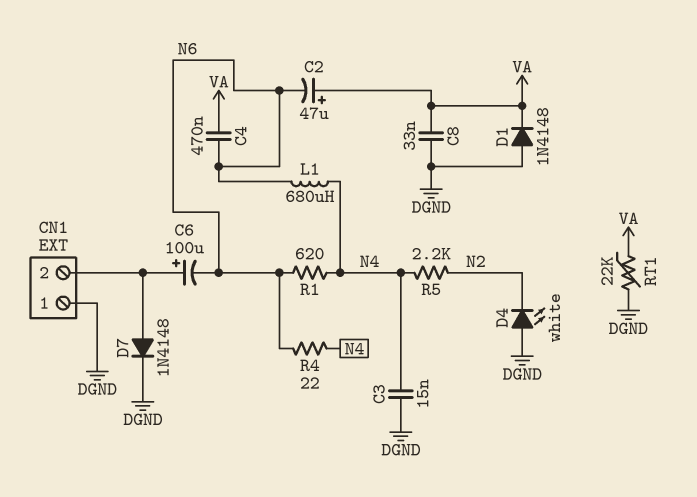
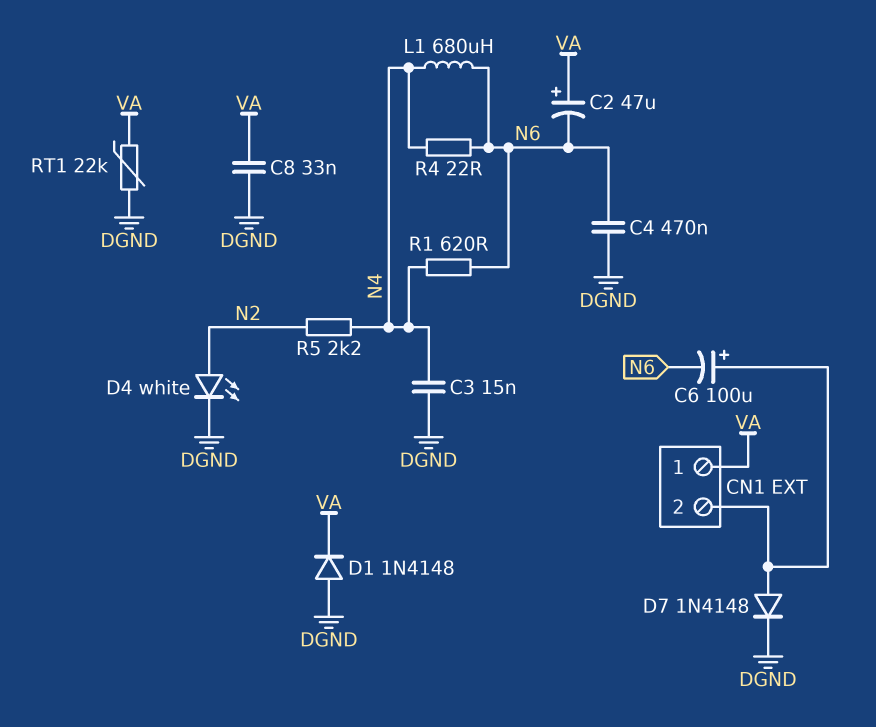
C4: 470nF (N6, VA) -> 470nF (DGND, N6)
CN1 pin 1: DGND -> VA
D4: LED white (A DGND, K N2) -> LED white (A N2, K DGND)

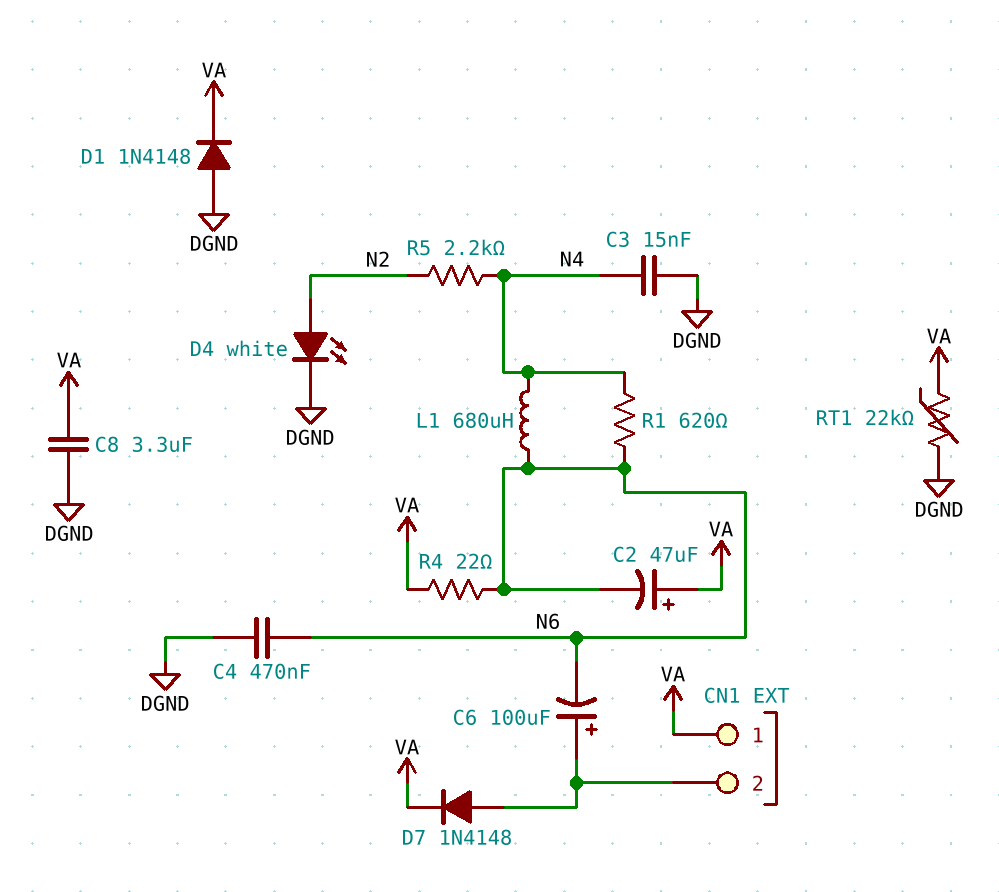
C8: 33nF (DGND, VA) -> 3.3uF (DGND, VA)
D7: diode 1N4148 (A CN1/2, K DGND) -> diode 1N4148 (A CN1/2, K VA)
R4: 22 (N4, N6) -> 22 (N6, VA)

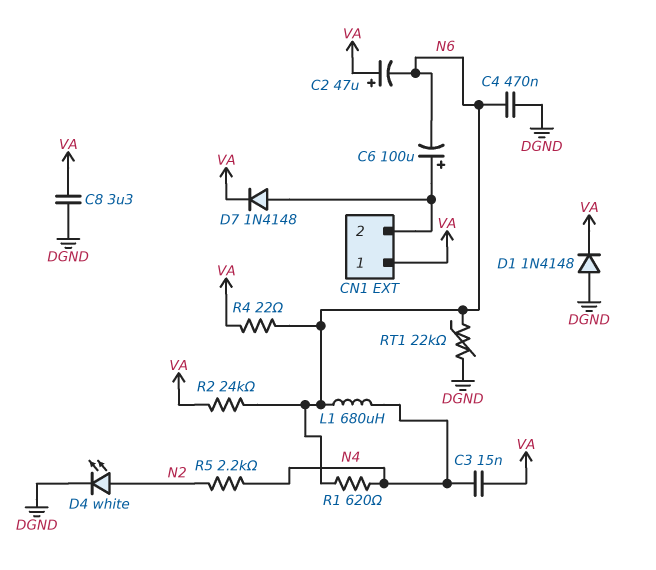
C3: 15nF (DGND, N4) -> 15nF (N4, VA)
R2: none -> 24k (N6, VA)
RT1: 22k (DGND, VA) -> 22k (DGND, N6)

